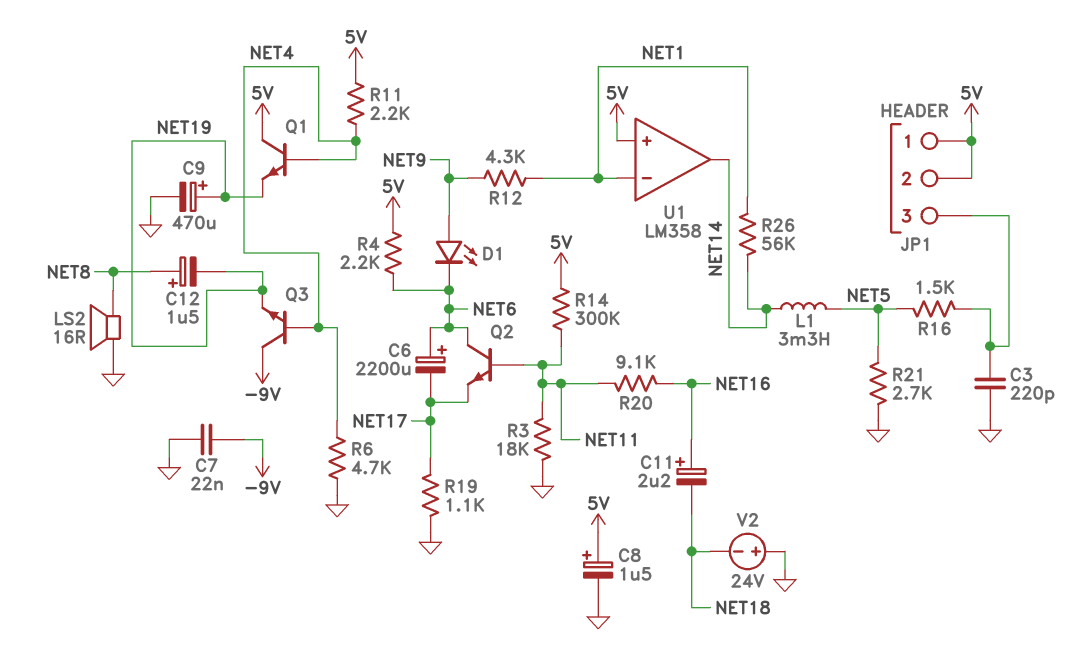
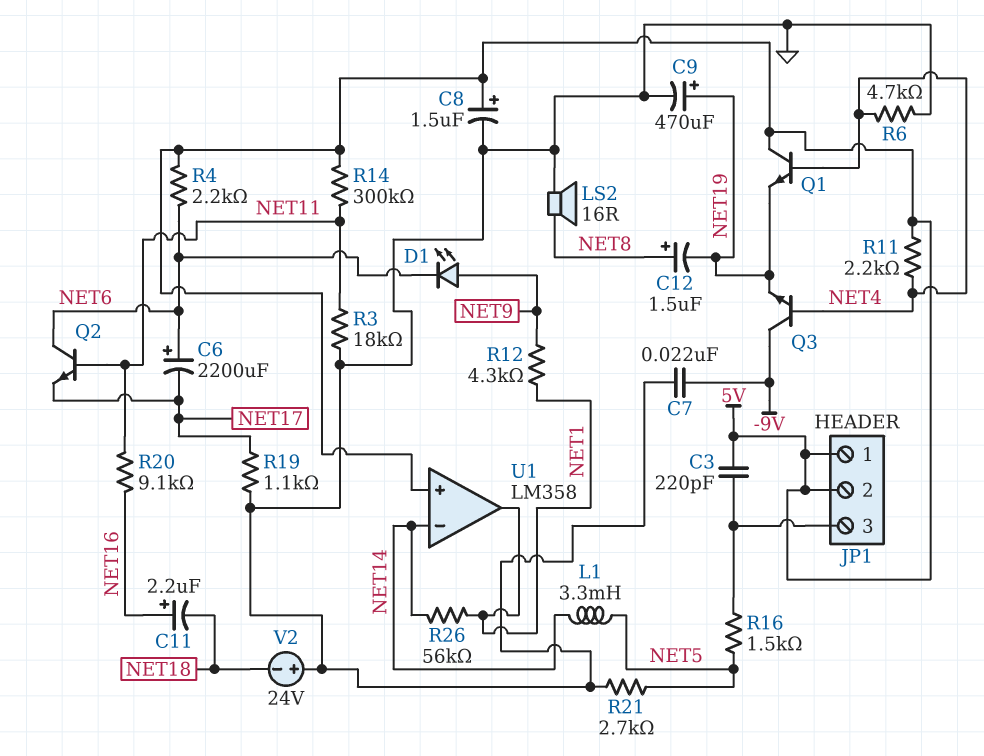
C3: 220pF (GND, JP1/3) -> 220pF (5V, JP1/3)
U1 pin in-: NET1 -> NET14
U1 pin out: NET14 -> NET1

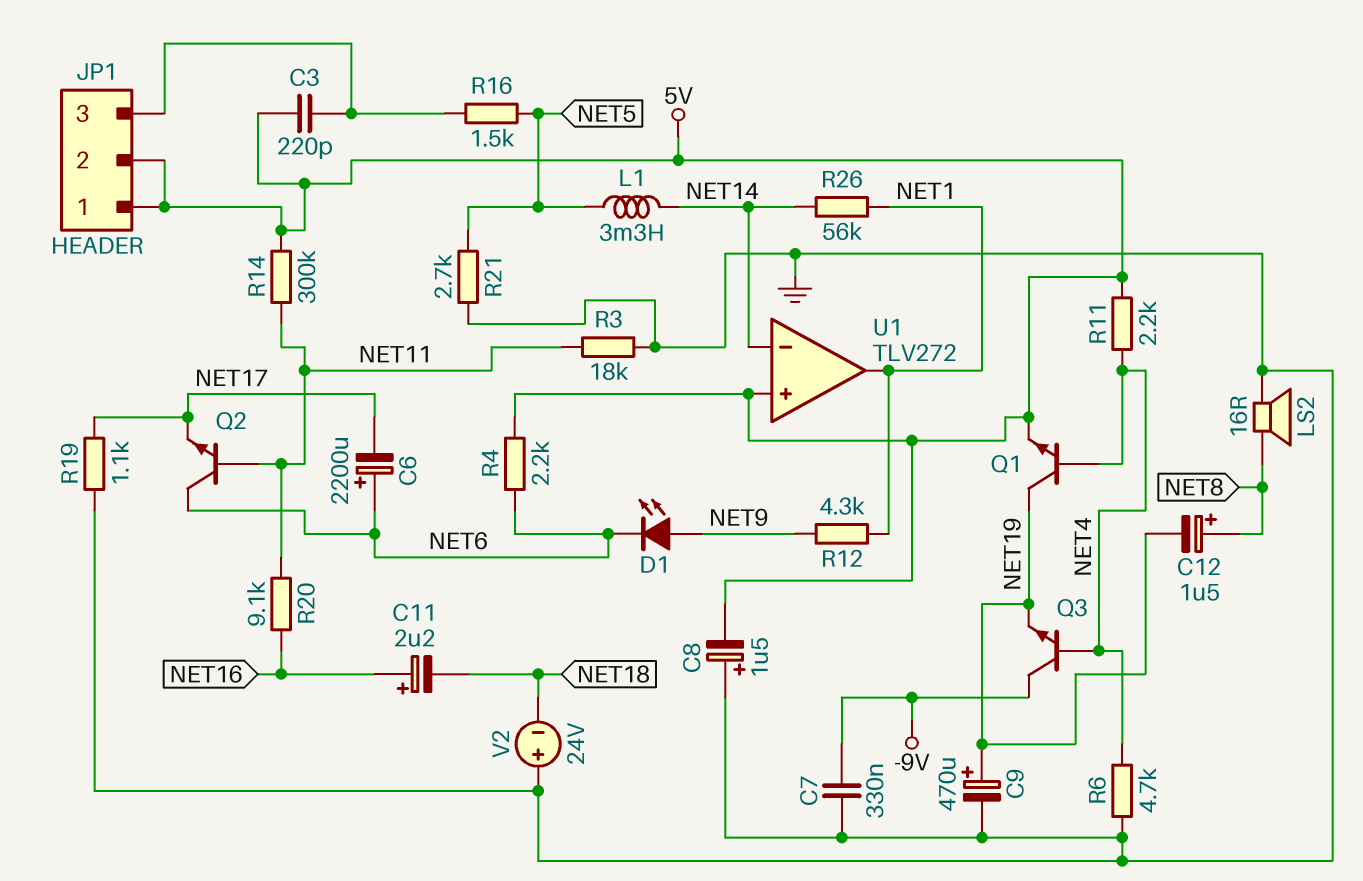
C7: 22nF (-9V, GND) -> 330nF (-9V, GND)
C8: 1.5uF (plus 5V, minus GND) -> 1.5uF (plus GND, minus 5V)
Q1: NPN (B NET4, C 5V, E NET19) -> NPN (B NET4, C NET19, E 5V)
U1: LM358 -> TLV272

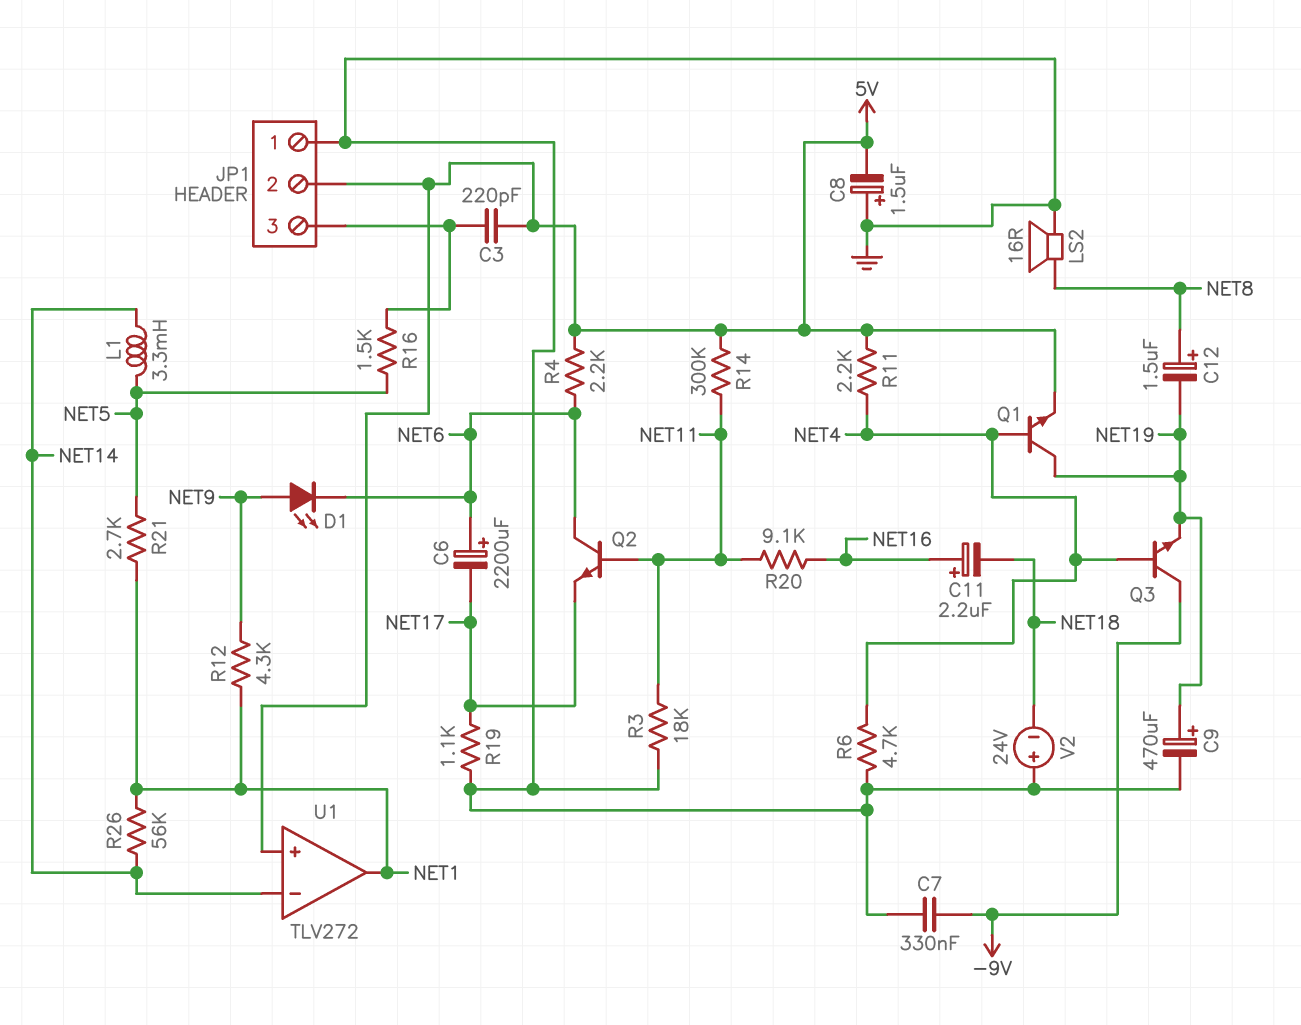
JP1 pin 1: 5V -> GND
R21: 2.7k (GND, NET5) -> 2.7k (NET1, NET5)

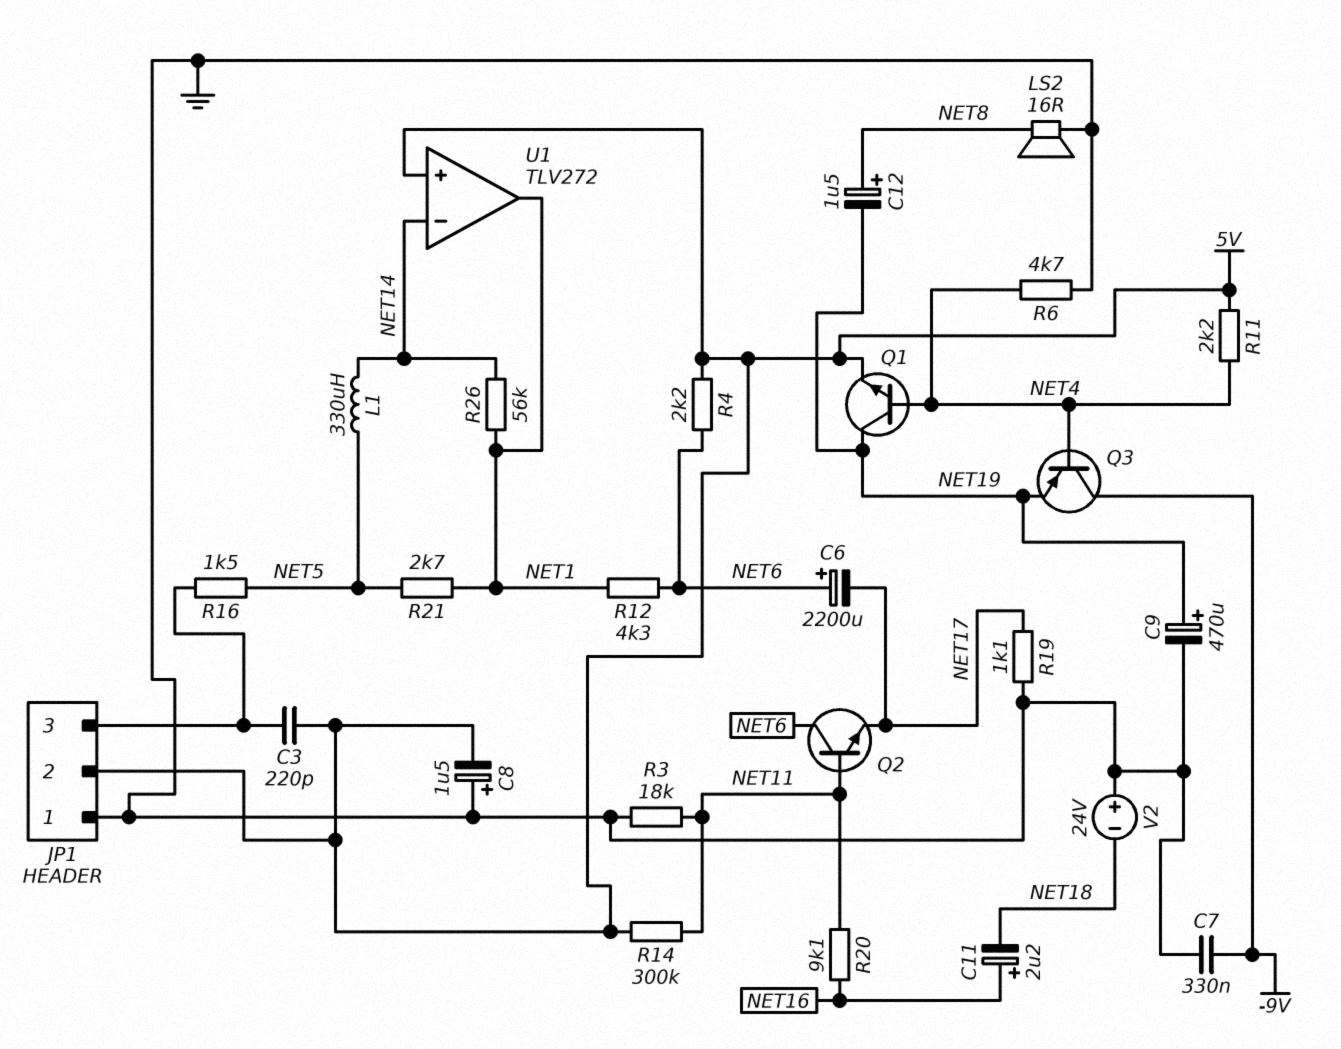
D1: LED (A NET9, K NET6) -> none
L1: 3.3mH (NET5, NET14) -> 330uH (NET5, NET14)
Q3: NPN (B NET4, C -9V, E NET19) -> PNP (B NET4, C -9V, E NET19)
R12: 4.3k (NET1, NET9) -> 4.3k (NET1, NET6)

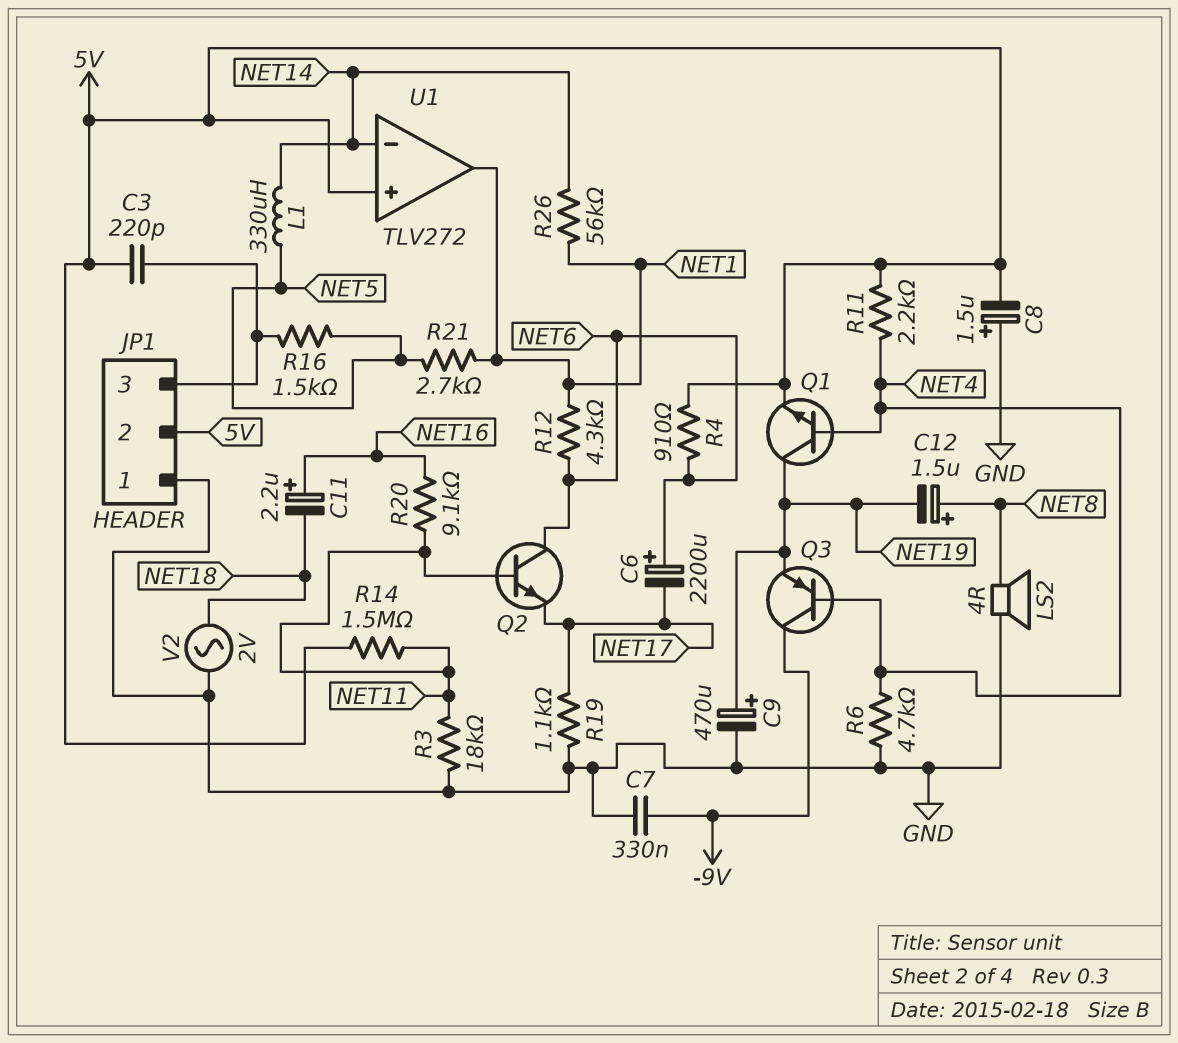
LS2: speaker 16R (GND, NET8) -> speaker 4R (GND, NET8)
R4: 2.2k (5V, NET6) -> 910 (5V, NET6)
R14: 300k (5V, NET11) -> 1.5M (5V, NET11)
V2: 24V (plus GND, minus NET18) -> AC 2V (GND, NET18)

